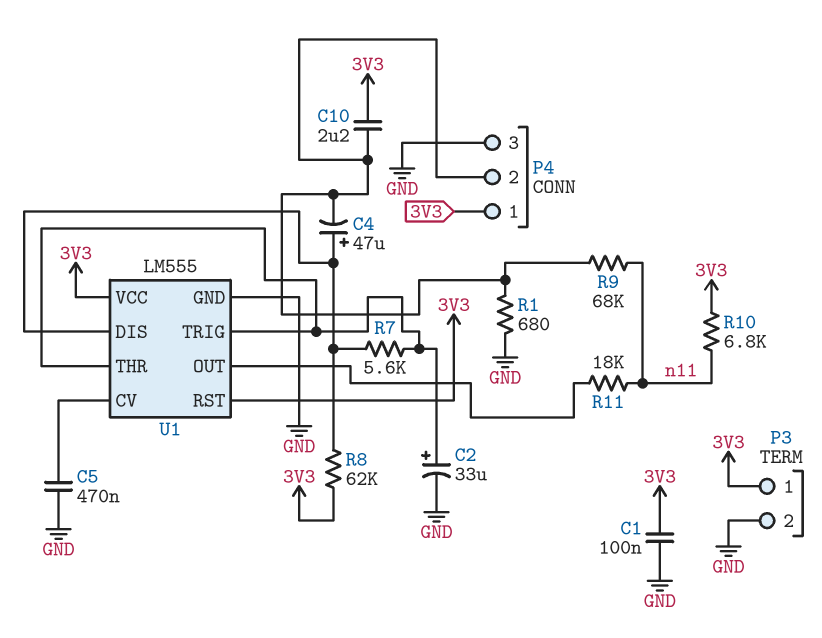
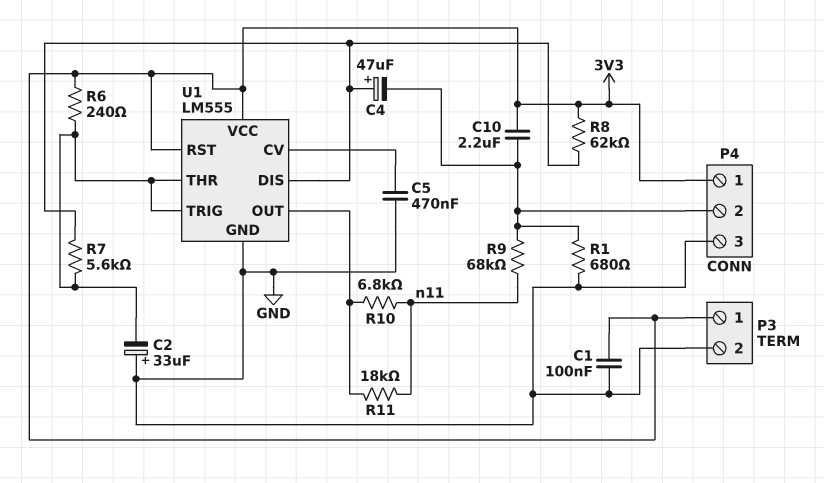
C2: 33uF (plus U1/THR, minus GND) -> 33uF (plus GND, minus U1/THR)
R6: none -> 240 (3V3, U1/THR)
R10: 6.8k (3V3, n11) -> 6.8k (U1/OUT, n11)

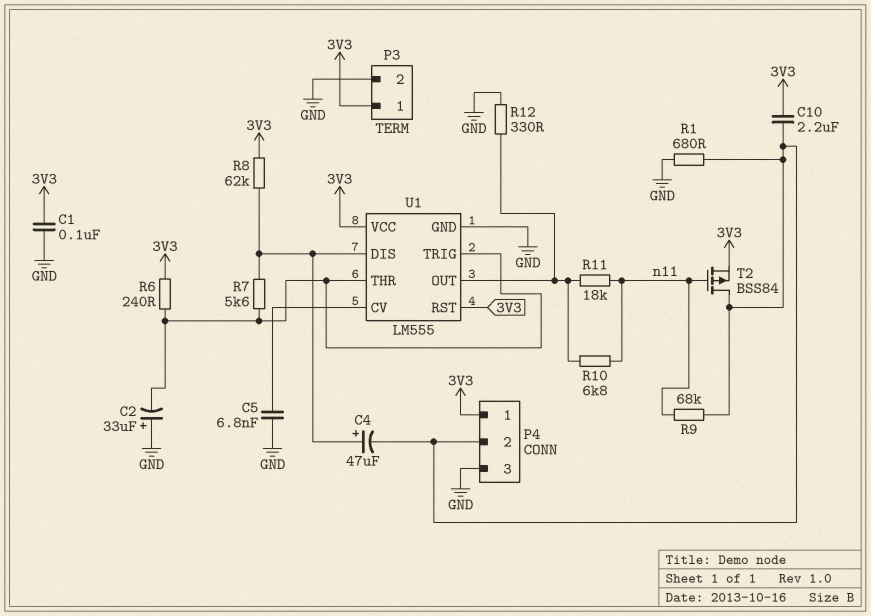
C5: 470nF (GND, U1/CV) -> 6.8nF (GND, U1/CV)
R12: none -> 330 (GND, U1/OUT)
T2: none -> PMOS BSS84 (G n11, D P4/2, S 3V3)

